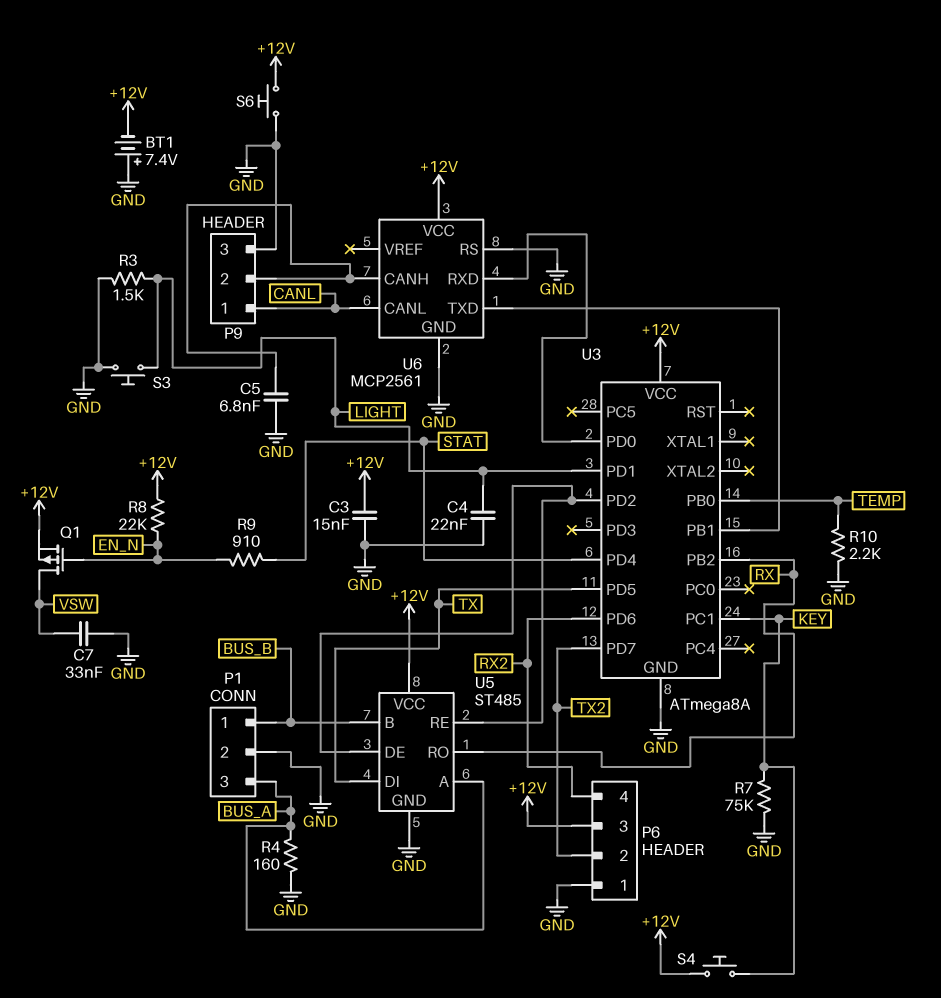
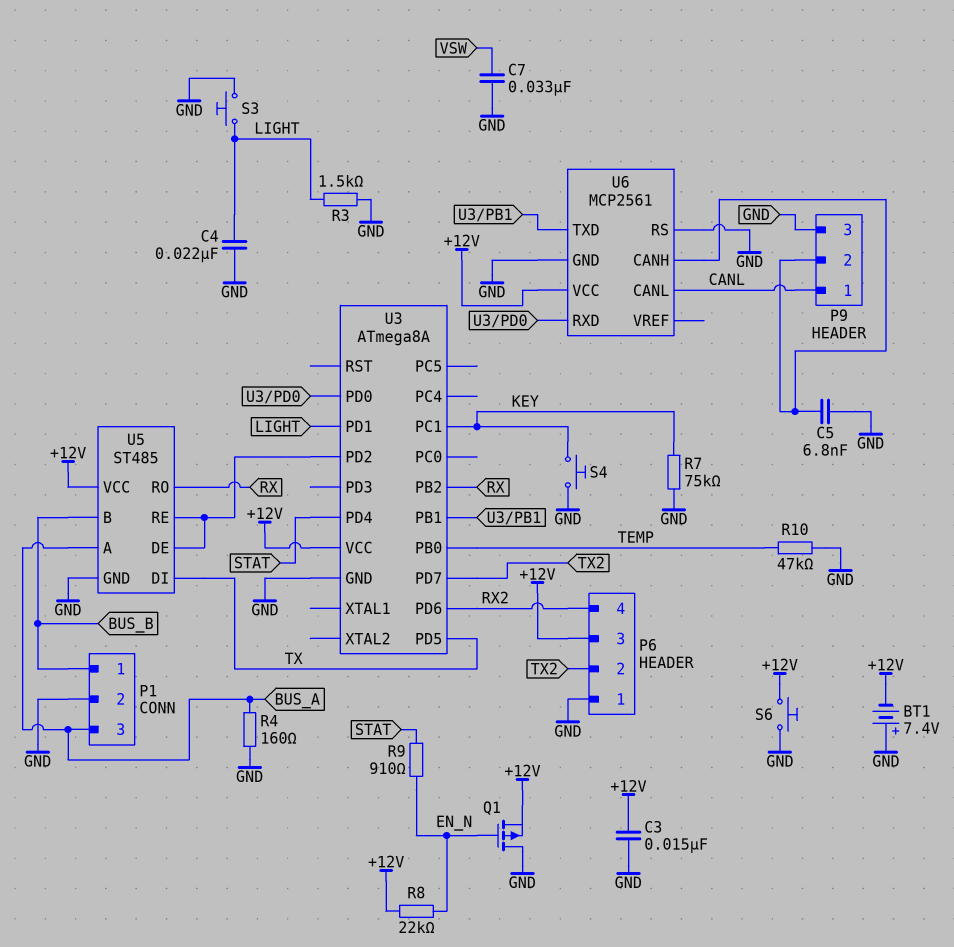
Q1: PMOS (G EN_N, D VSW, S +12V) -> PMOS (G EN_N, D GND, S +12V)
R10: 2.2k (GND, TEMP) -> 47k (GND, TEMP)
S4: button (+12V, KEY) -> button (GND, KEY)

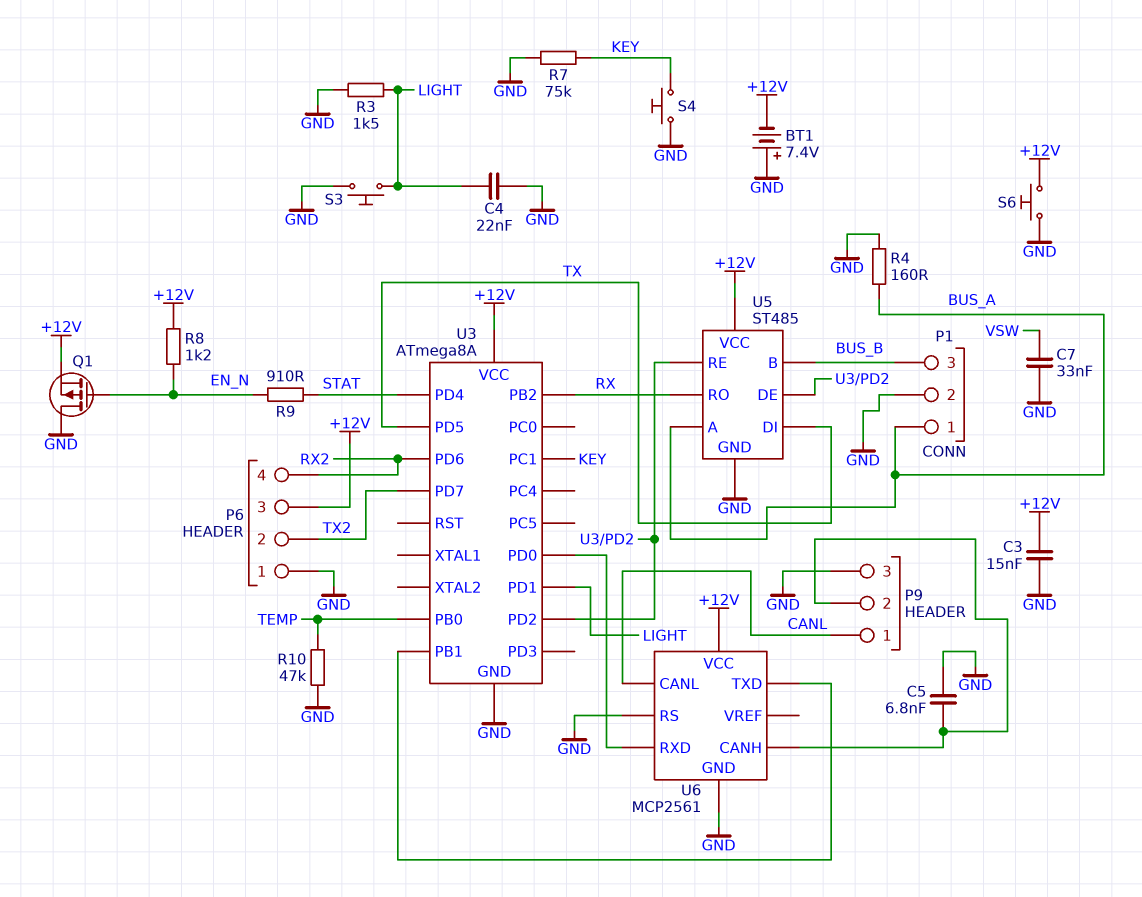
P1 pin 1: BUS_B -> BUS_A
P1 pin 3: BUS_A -> BUS_B
R8: 22k (+12V, EN_N) -> 1.2k (+12V, EN_N)

